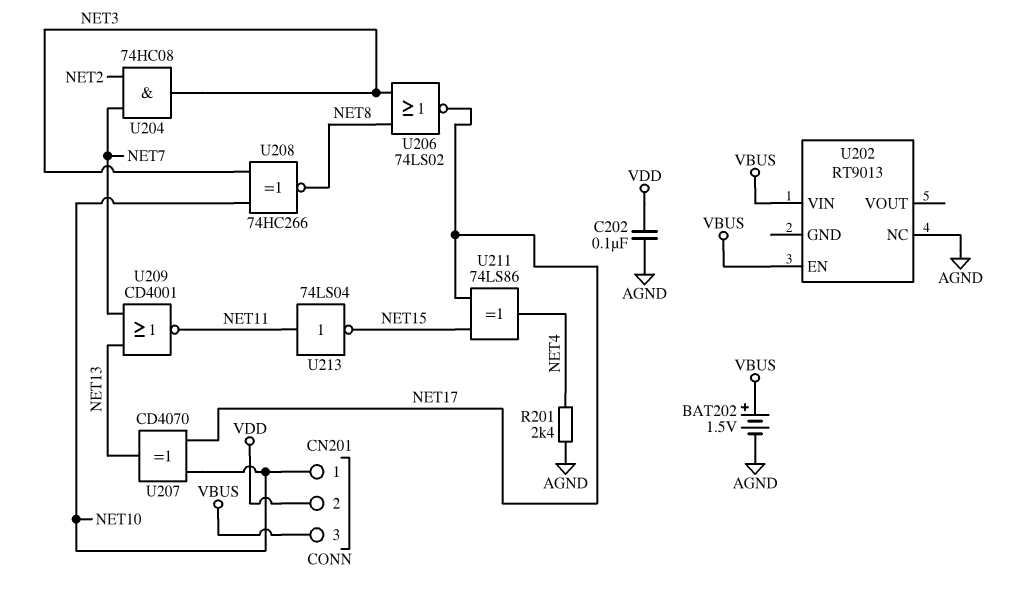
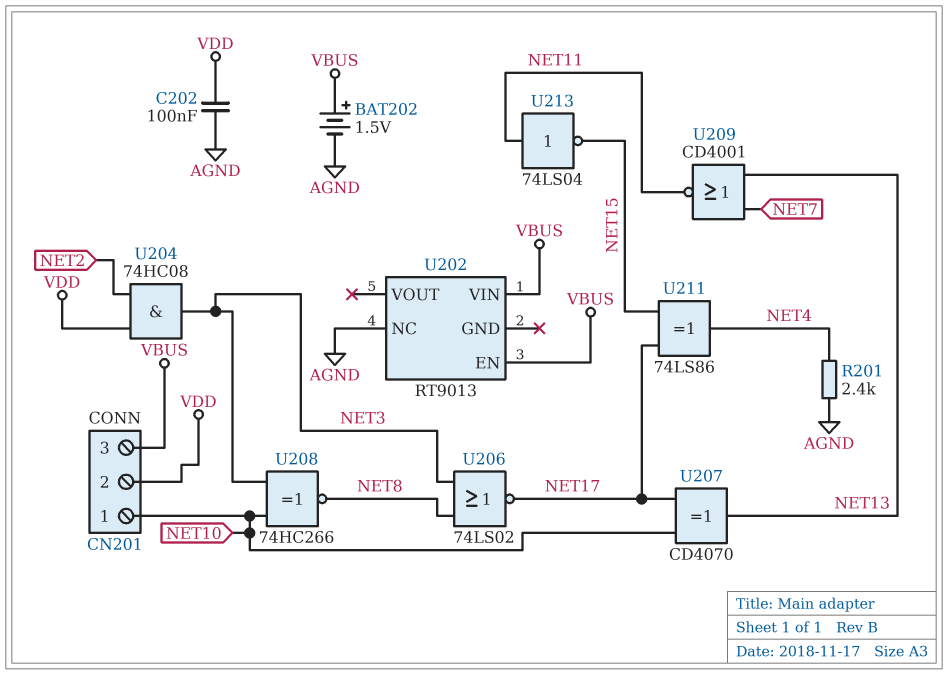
U204: AND 74HC08 (in NET2, in NET7, out NET3) -> AND 74HC08 (in NET2, in VDD, out NET3)

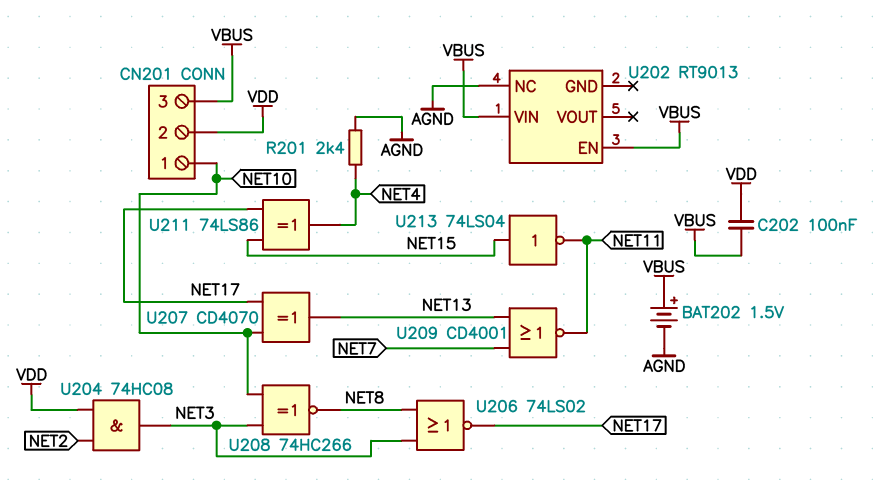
C202: 100nF (AGND, VDD) -> 100nF (VBUS, VDD)
U213: NOT 74LS04 (in NET11, out NET15) -> NOT 74LS04 (in NET15, out NET11)

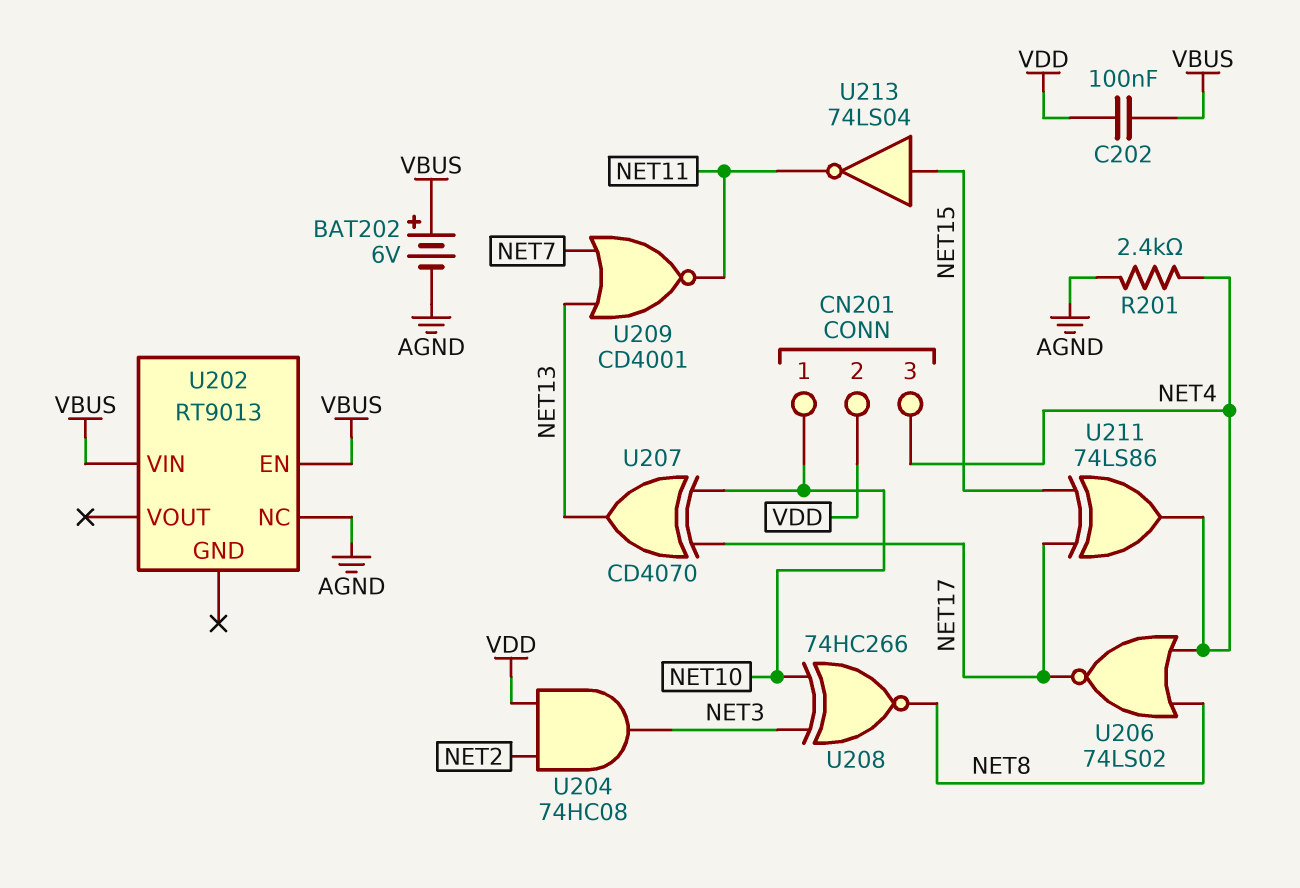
BAT202: 1.5V (plus VBUS, minus AGND) -> 6V (plus VBUS, minus AGND)
CN201 pin 3: VBUS -> NET4
U206: NOR 74LS02 (in NET3, in NET8, out NET17) -> NOR 74LS02 (in NET4, in NET8, out NET17)

